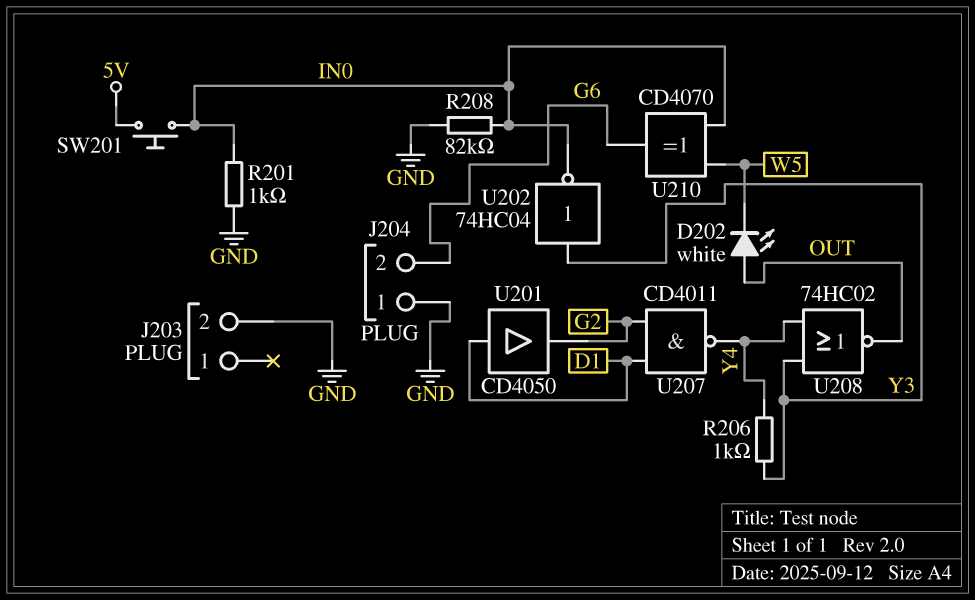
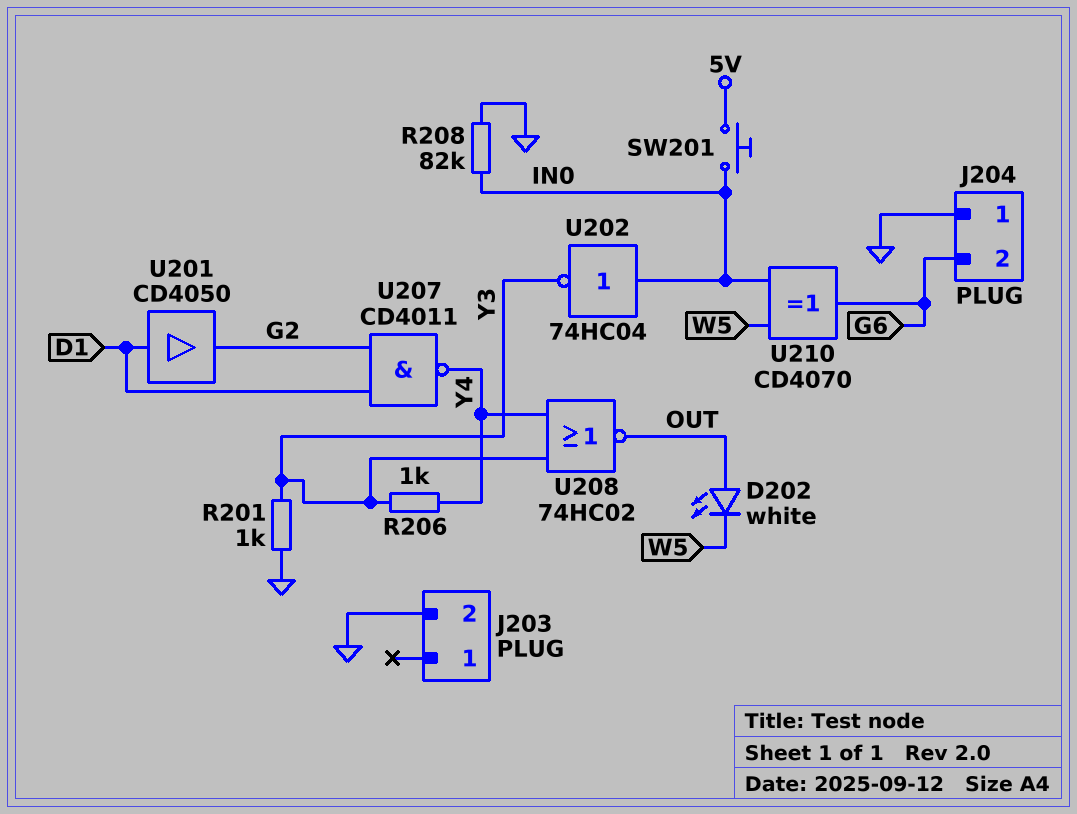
R201: 1k (GND, IN0) -> 1k (GND, Y3)
U202: NOT 74HC04 (in Y3, out IN0) -> NOT 74HC04 (in IN0, out Y3)

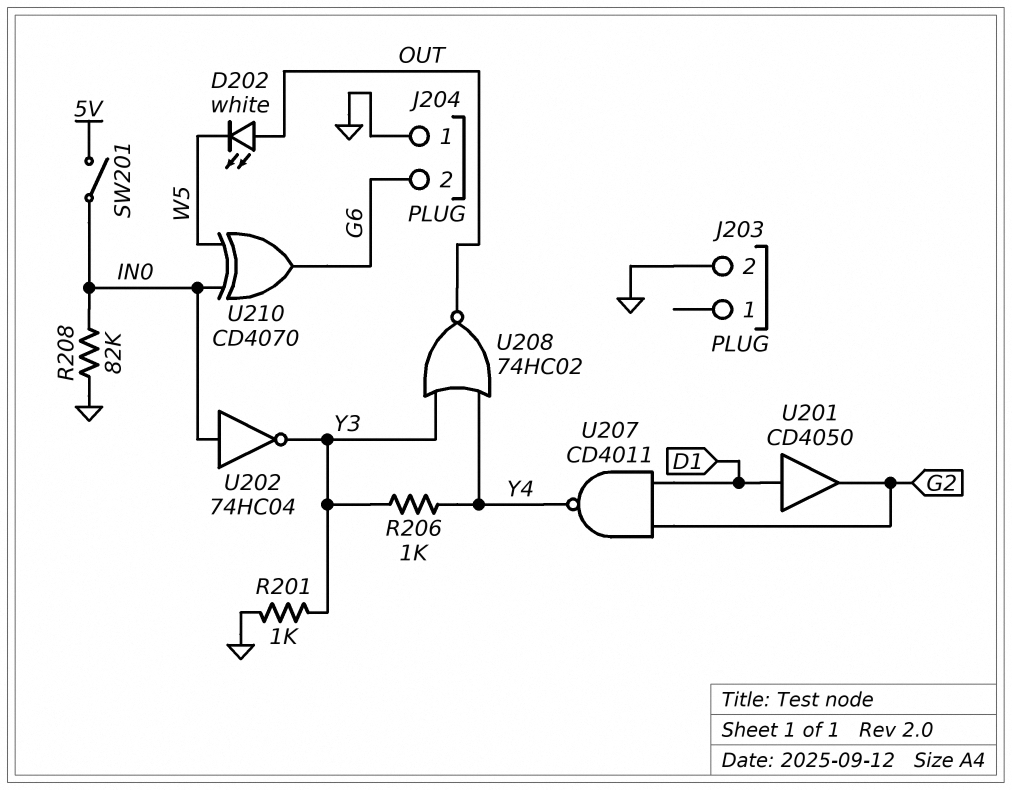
SW201: button (5V, IN0) -> switch (5V, IN0)

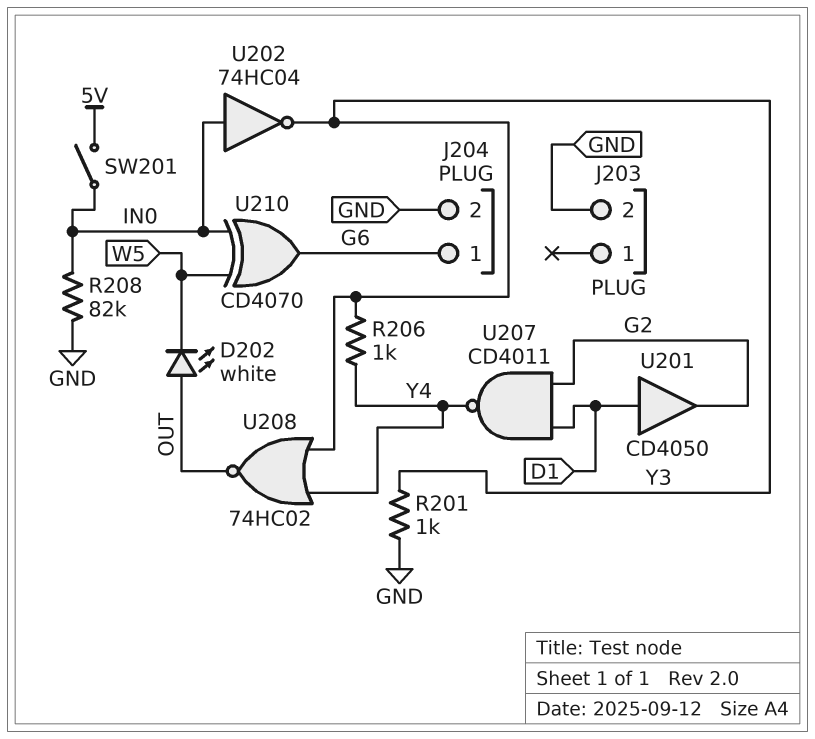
J204 pin 1: GND -> G6
J204 pin 2: G6 -> GND

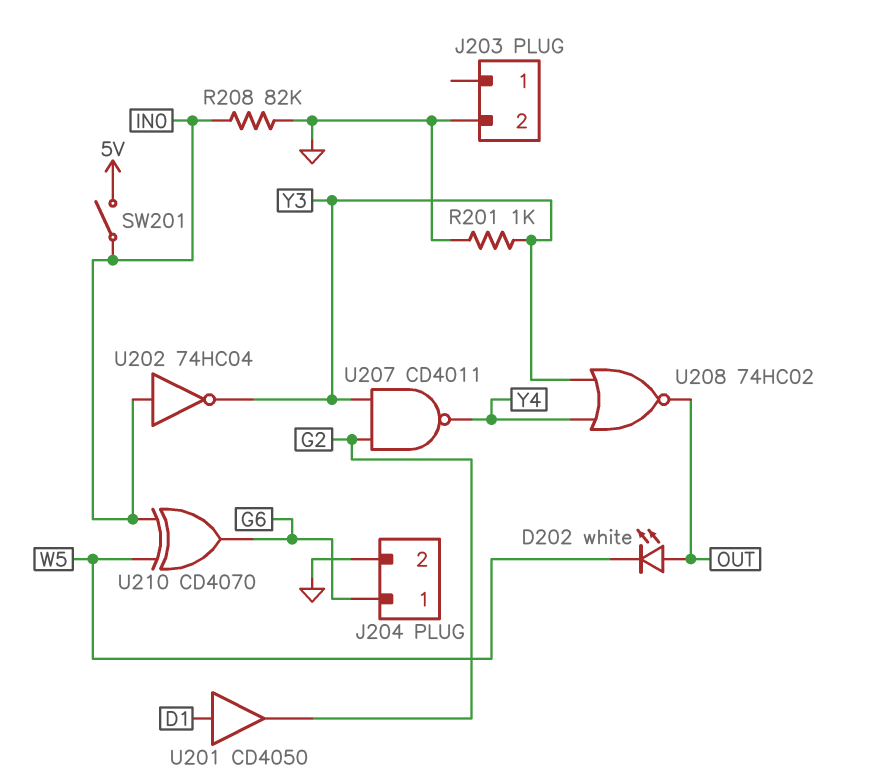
R206: 1k (Y3, Y4) -> none
U207: NAND CD4011 (in D1, in G2, out Y4) -> NAND CD4011 (in G2, in Y3, out Y4)

